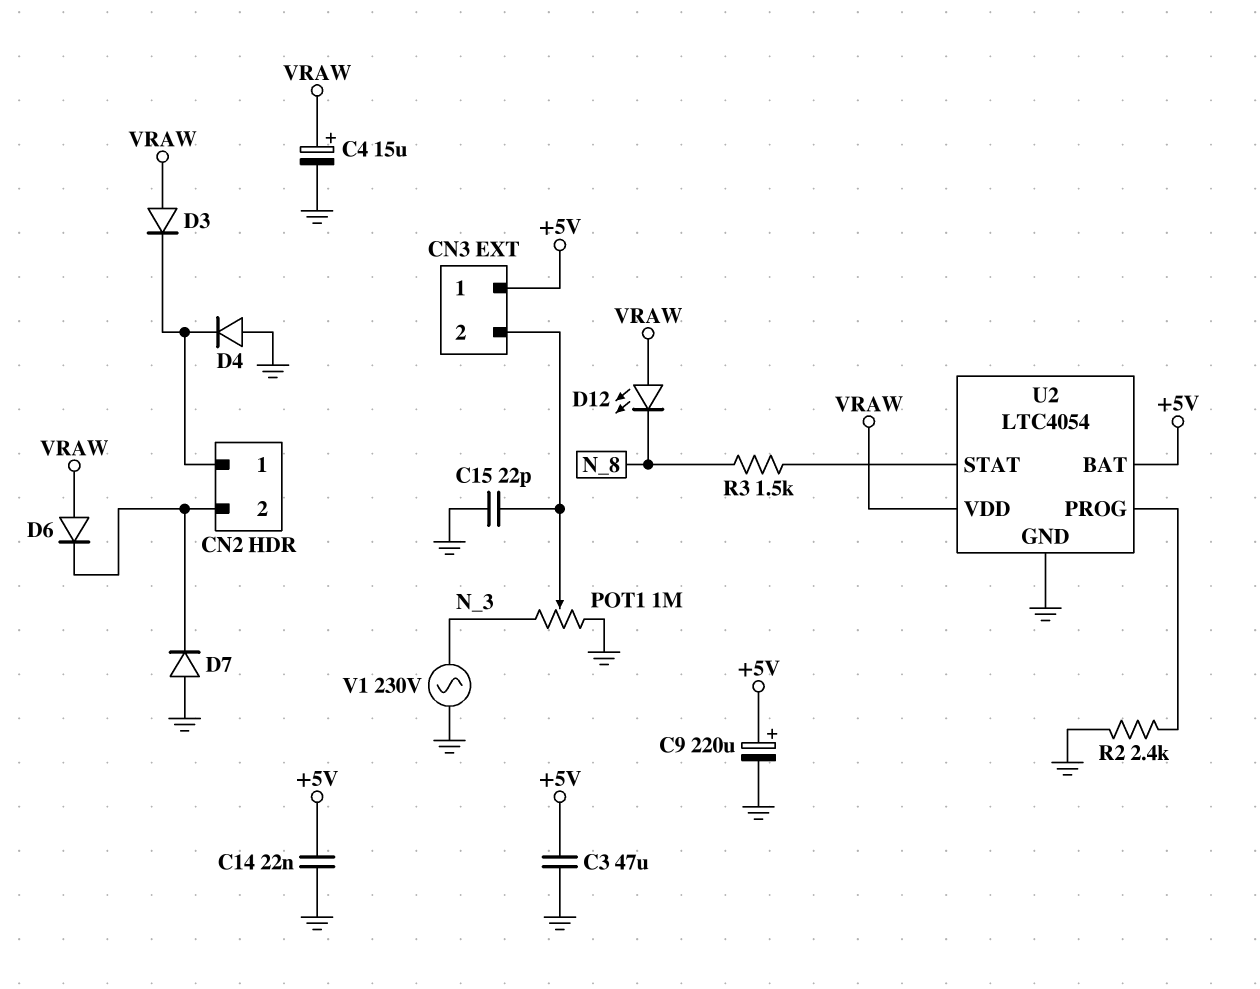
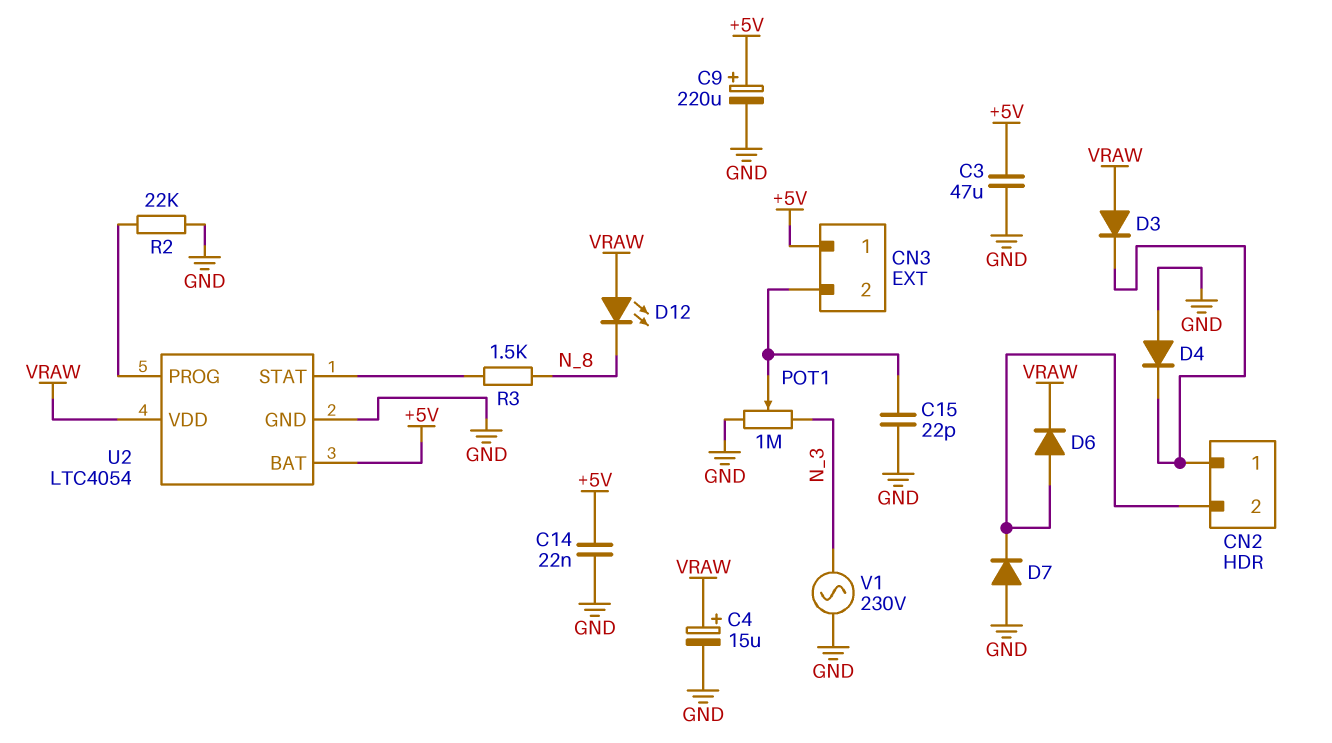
D6: diode (A VRAW, K CN2/2) -> diode (A CN2/2, K VRAW)
R2: 2.4k (GND, U2/PROG) -> 22k (GND, U2/PROG)

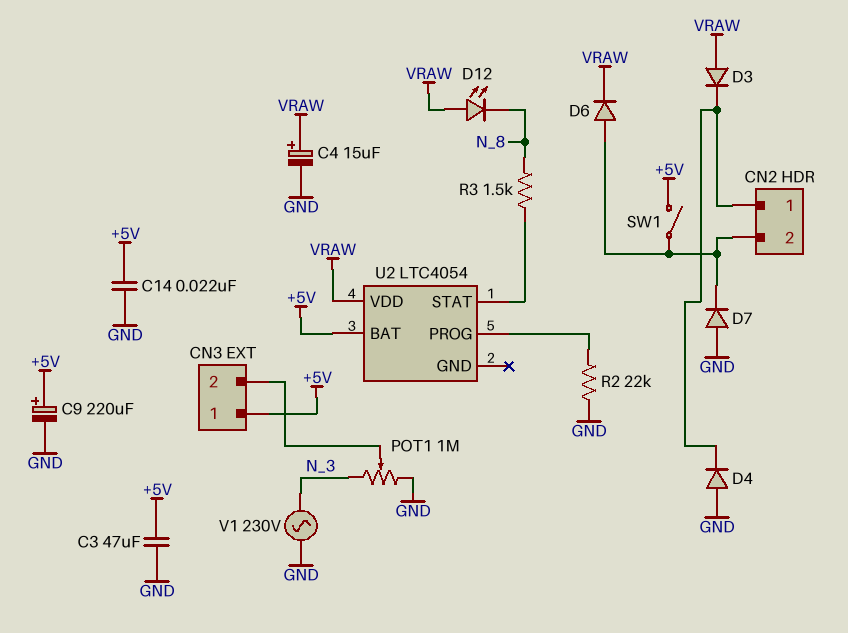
C15: 22pF (CN3/2, GND) -> none
SW1: none -> switch (+5V, CN2/2)
U2 pin GND: GND -> none

